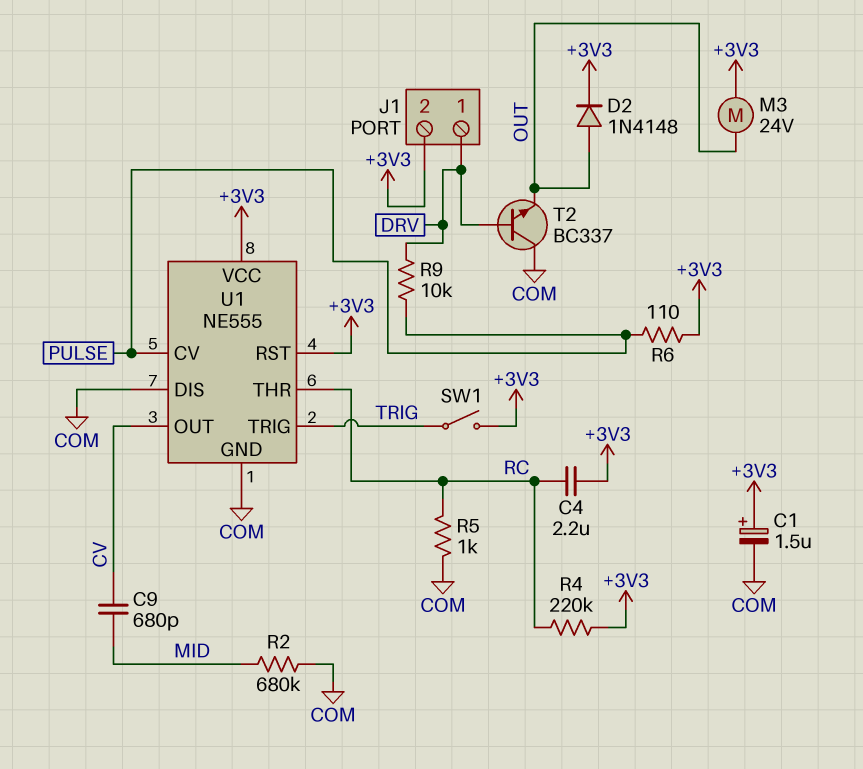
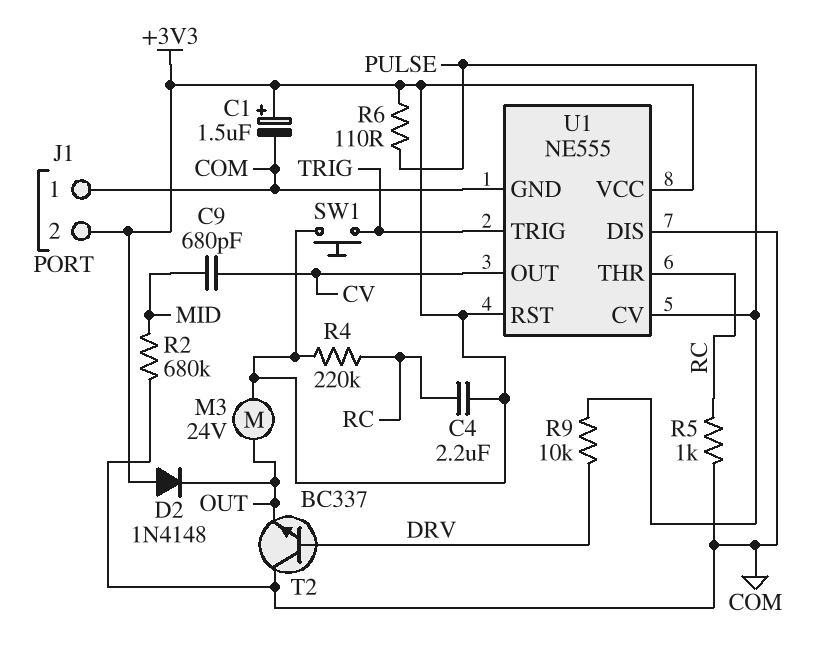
D2: diode 1N4148 (A OUT, K +3V3) -> diode 1N4148 (A +3V3, K OUT)
J1 pin 1: DRV -> COM
SW1: switch (+3V3, TRIG) -> button (+3V3, TRIG)

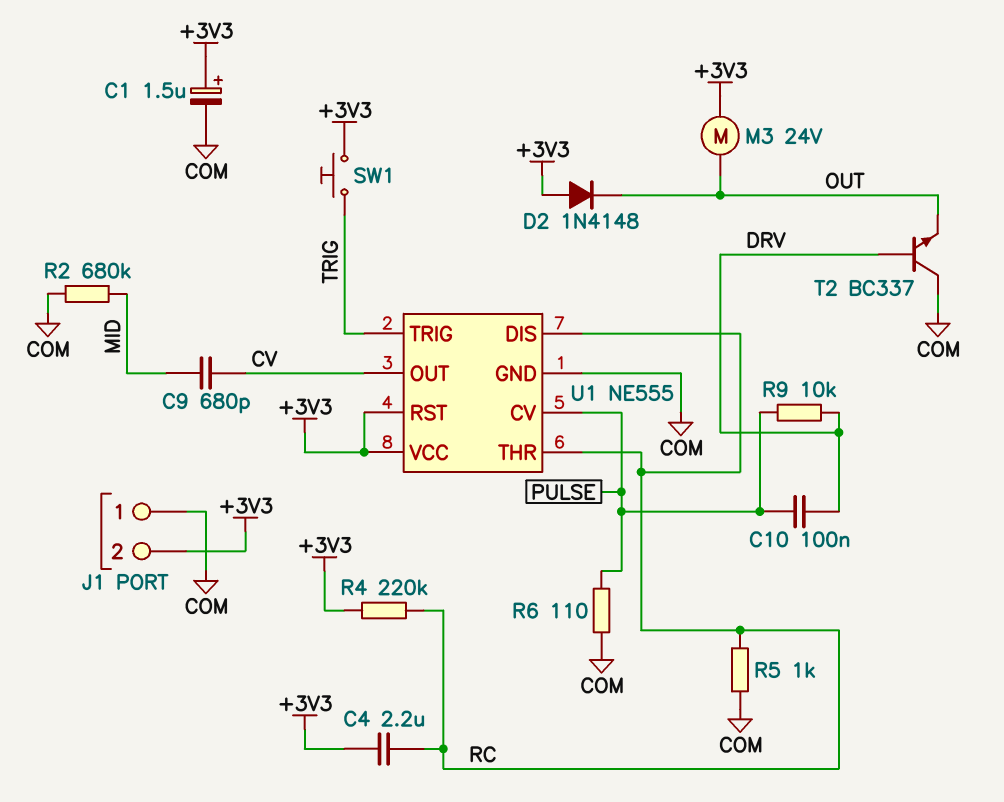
C10: none -> 100nF (DRV, PULSE)
R6: 110 (+3V3, PULSE) -> 110 (COM, PULSE)
U1 pin DIS: COM -> RC

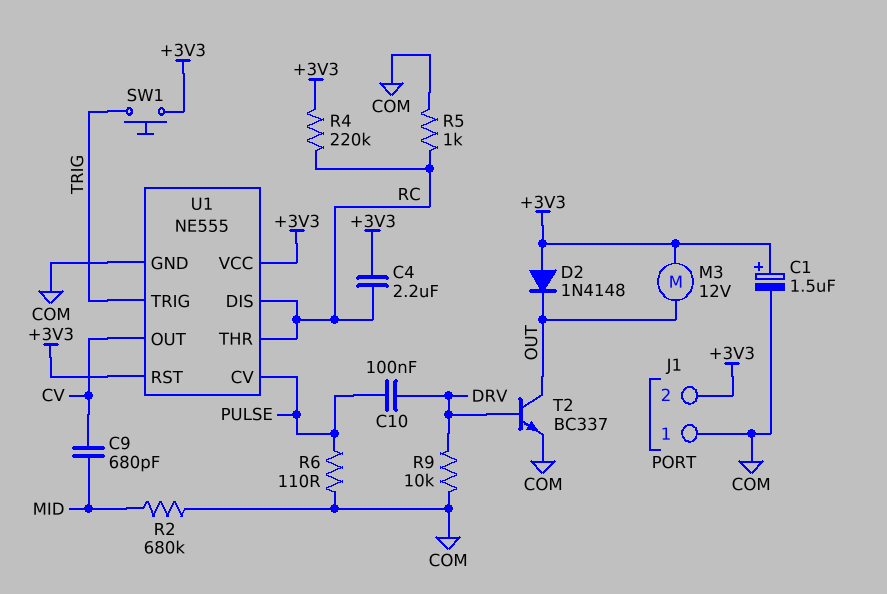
M3: motor 24V (+3V3, OUT) -> motor 12V (+3V3, OUT)
R9: 10k (DRV, PULSE) -> 10k (COM, DRV)
T2: NPN BC337 (B DRV, C COM, E OUT) -> NPN BC337 (B DRV, C OUT, E COM)

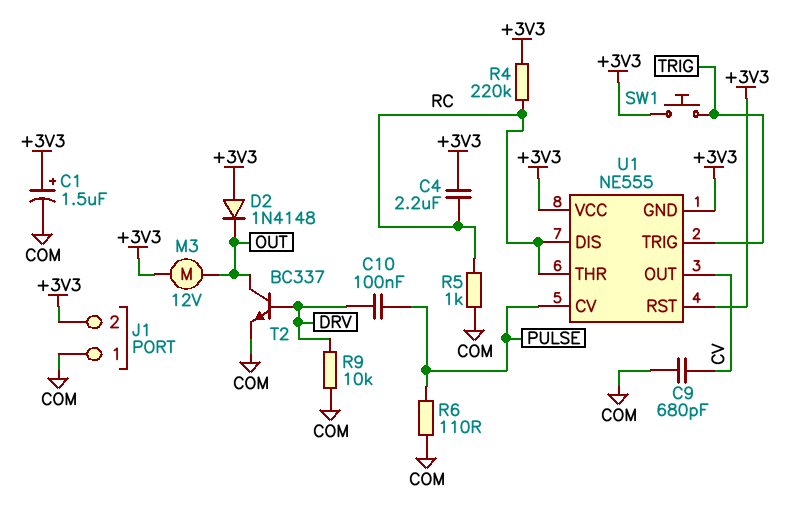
C9: 680pF (CV, MID) -> 680pF (COM, CV)
R2: 680k (COM, MID) -> none
U1 pin GND: COM -> +3V3

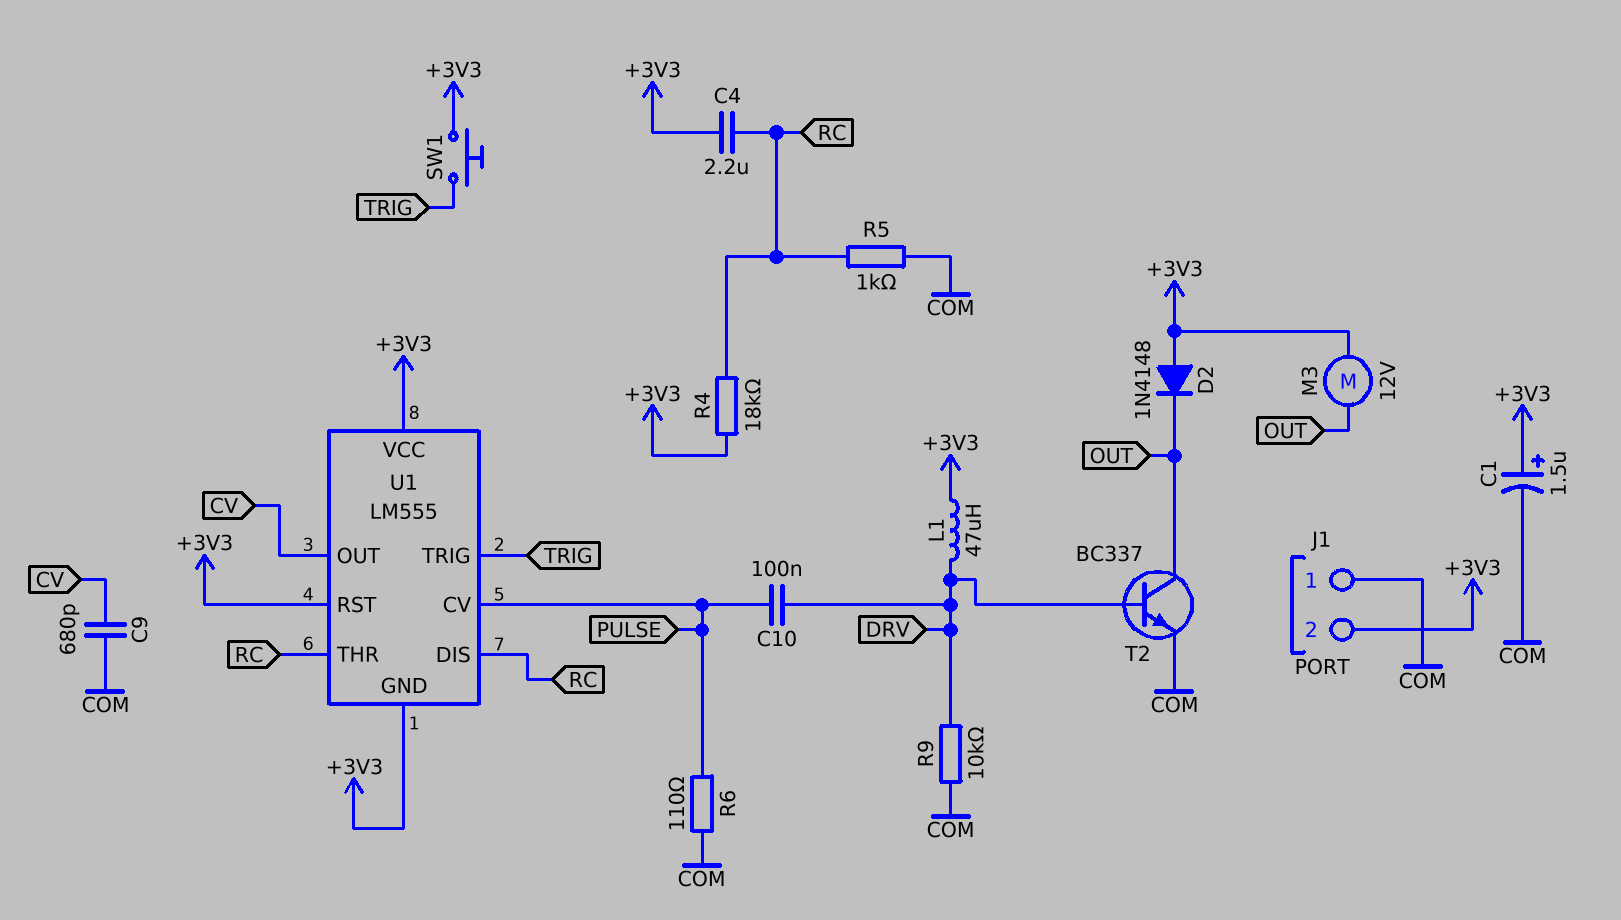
L1: none -> 47uH (+3V3, DRV)
R4: 220k (+3V3, RC) -> 18k (+3V3, RC)
U1: NE555 -> LM555

